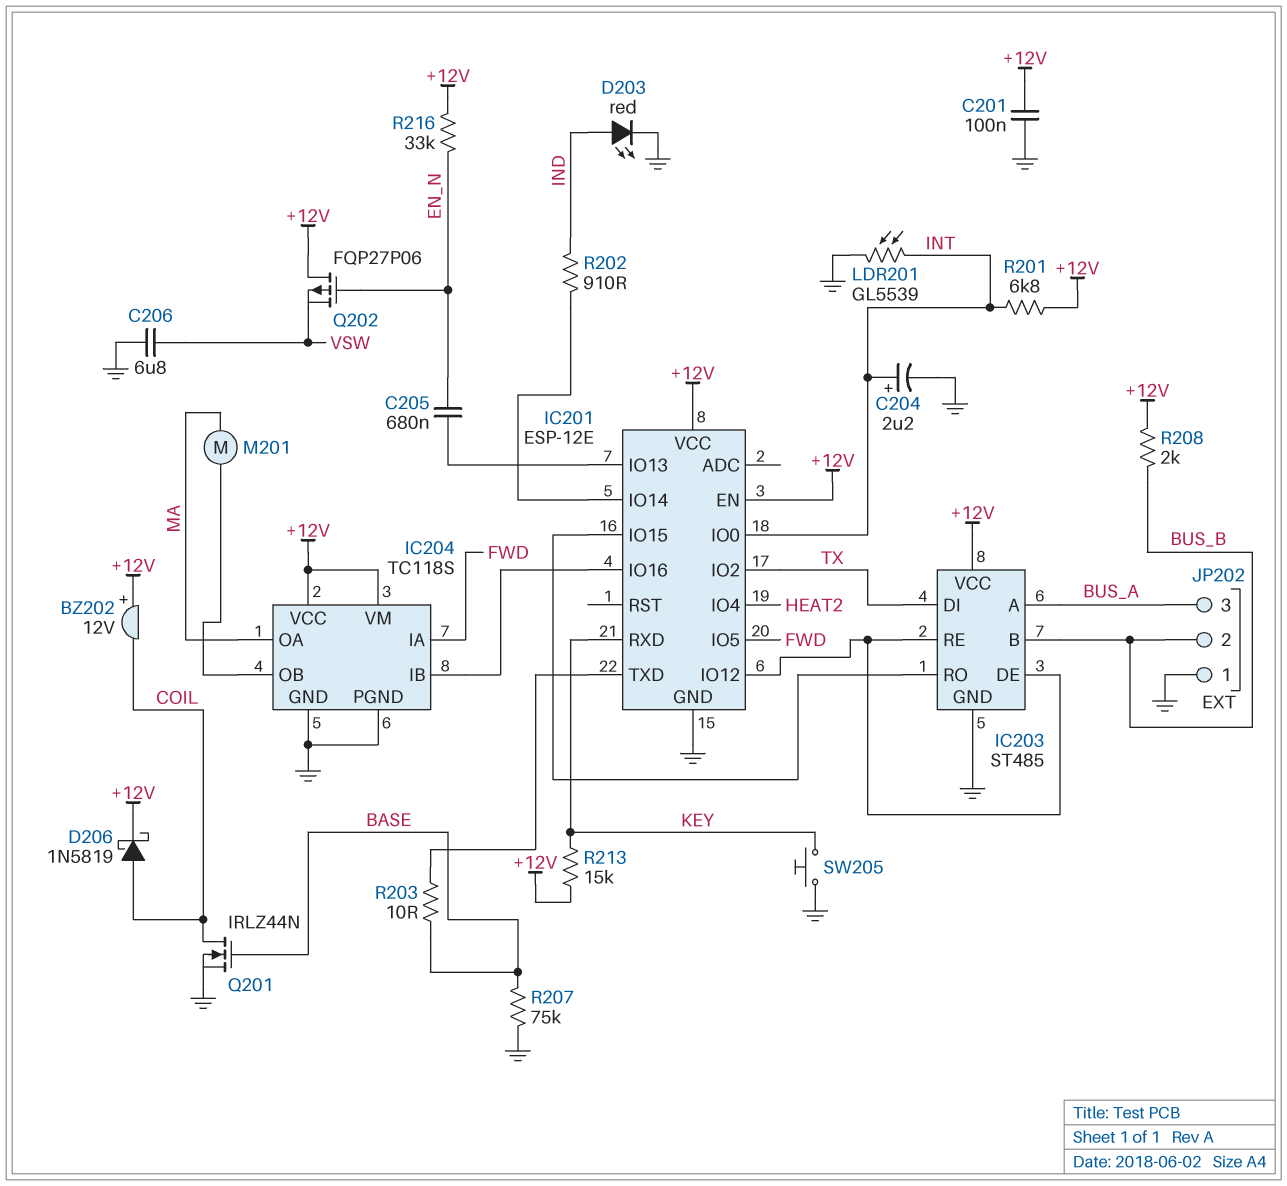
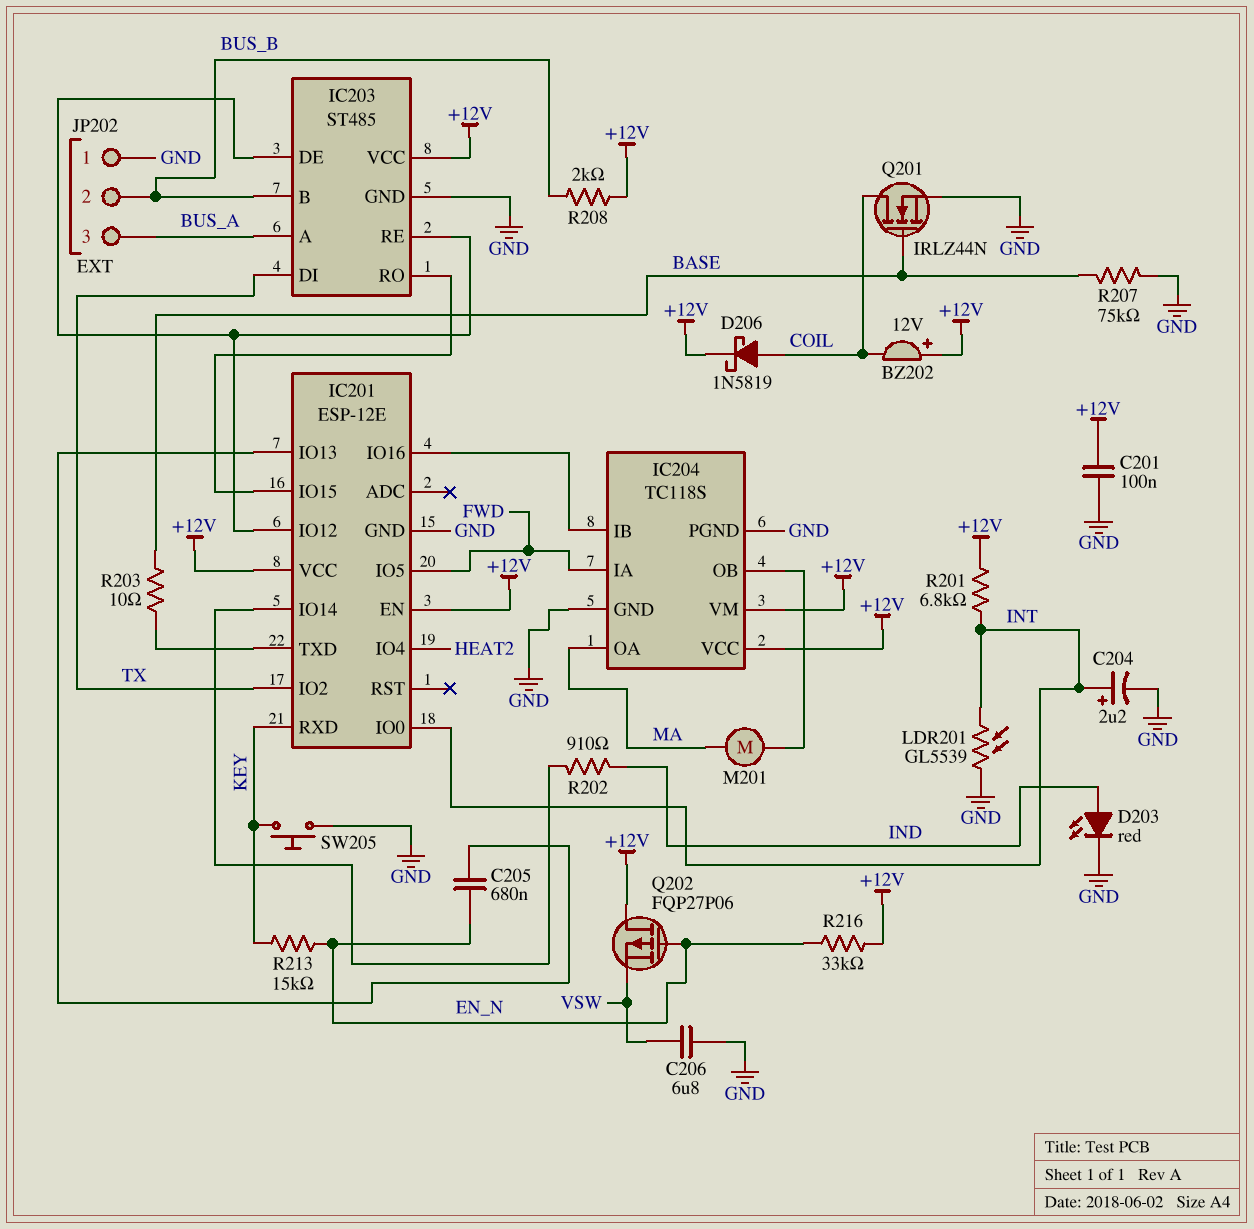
R213: 15k (+12V, KEY) -> 15k (EN_N, KEY)

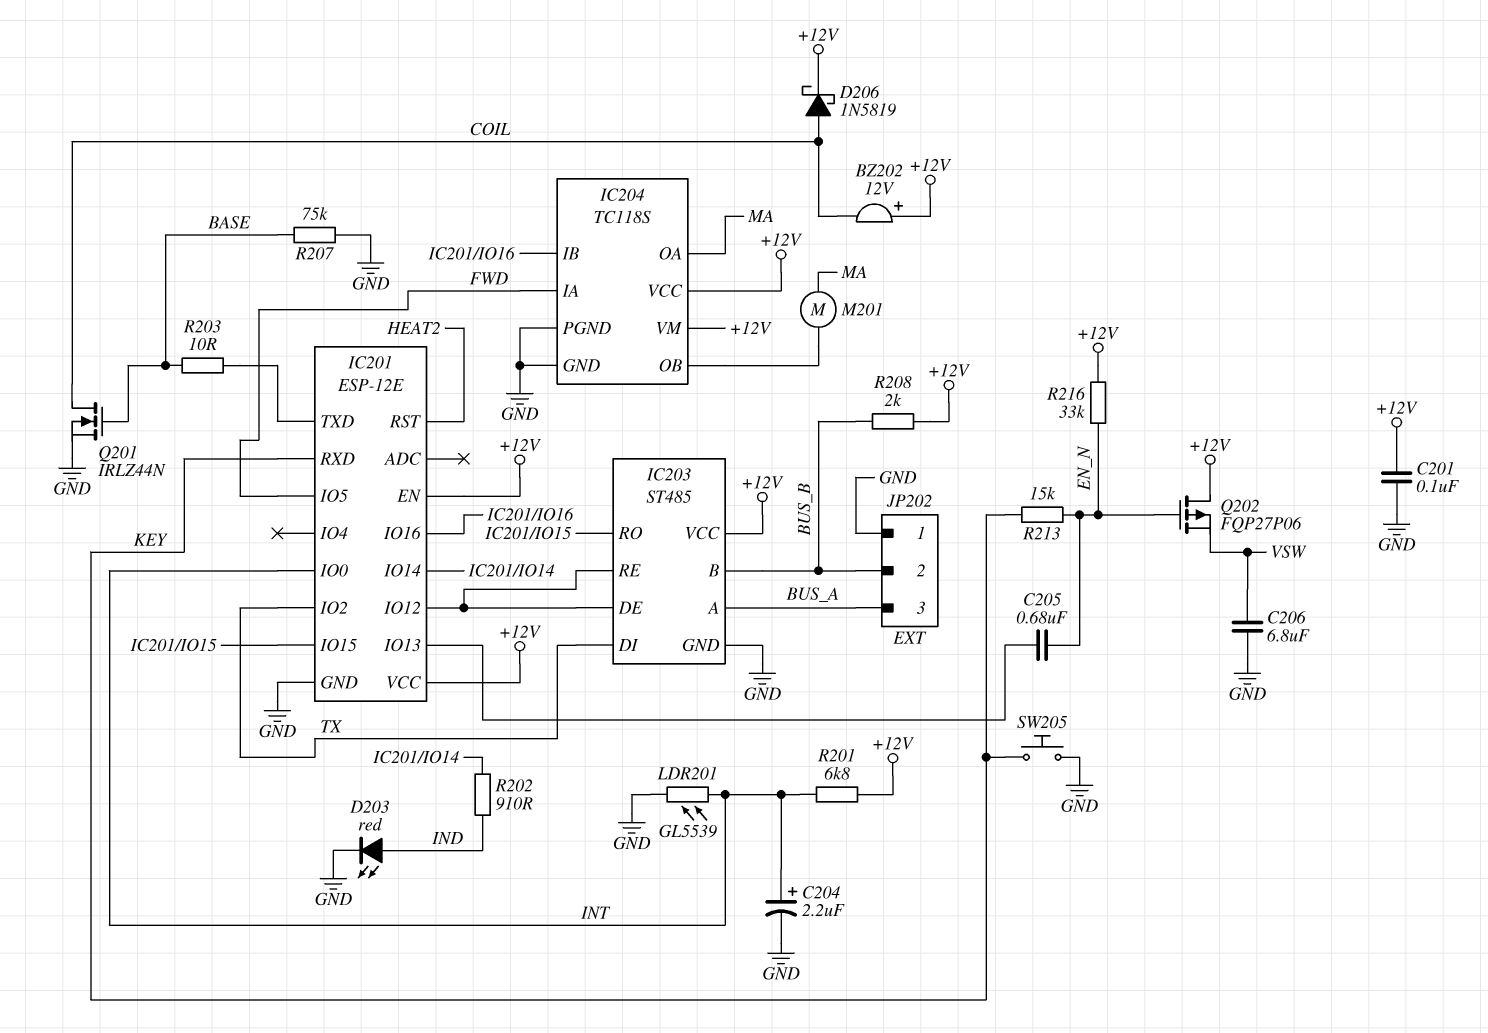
IC201 pin IO4: HEAT2 -> none
IC201 pin RST: none -> HEAT2

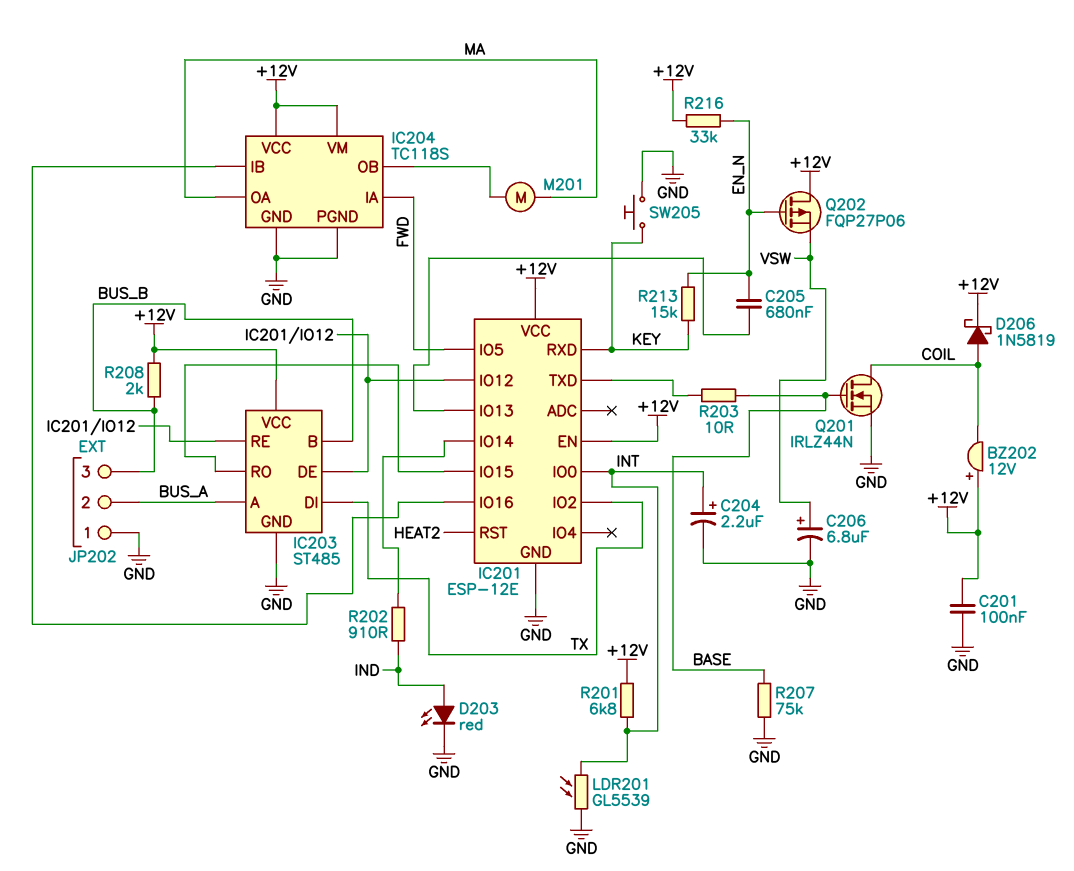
C206: 6.8uF (GND, VSW) -> 6.8uF (plus VSW, minus GND)
JP202 pin 2: BUS_B -> BUS_A
JP202 pin 3: BUS_A -> BUS_B

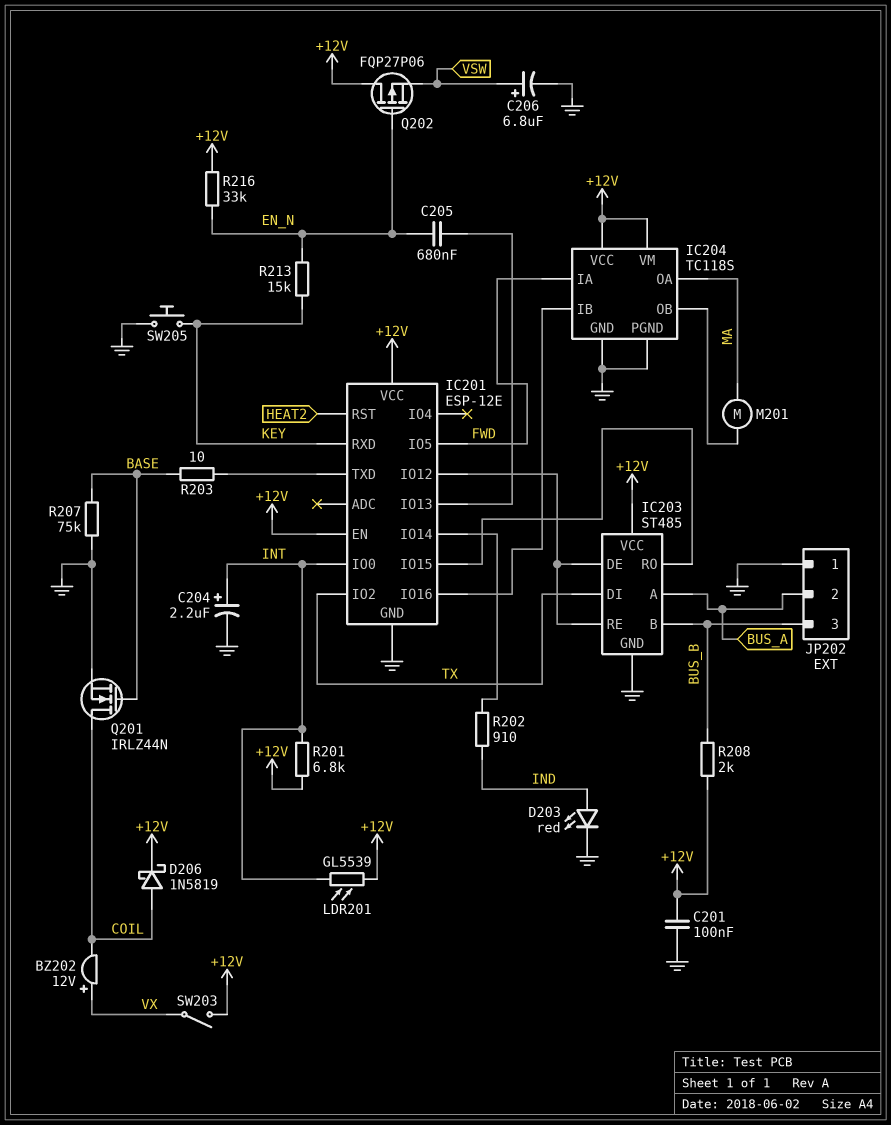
BZ202: buzzer 12V (plus +12V, minus COIL) -> buzzer 12V (plus VX, minus COIL)
LDR201: GL5539 (GND, INT) -> GL5539 (+12V, INT)
SW203: none -> switch (+12V, VX)

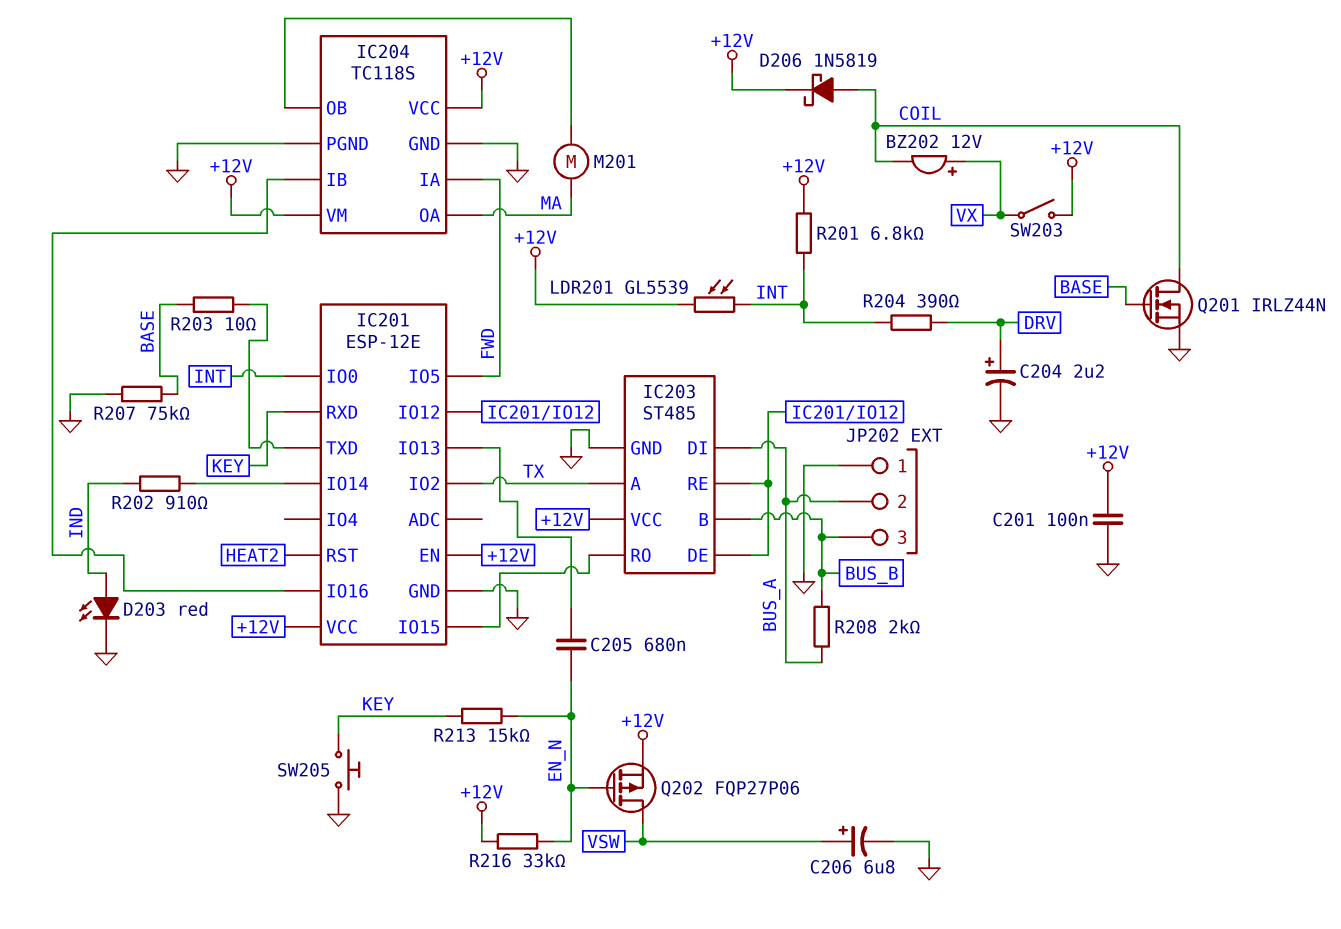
C204: 2.2uF (plus INT, minus GND) -> 2.2uF (plus DRV, minus GND)
IC203 pin A: BUS_A -> TX
IC203 pin DI: TX -> BUS_A
Q202: PMOS FQP27P06 (G EN_N, D +12V, S VSW) -> PMOS FQP27P06 (G EN_N, D VSW, S +12V)
R204: none -> 390 (DRV, INT)
R208: 2k (+12V, BUS_B) -> 2k (BUS_A, BUS_B)

